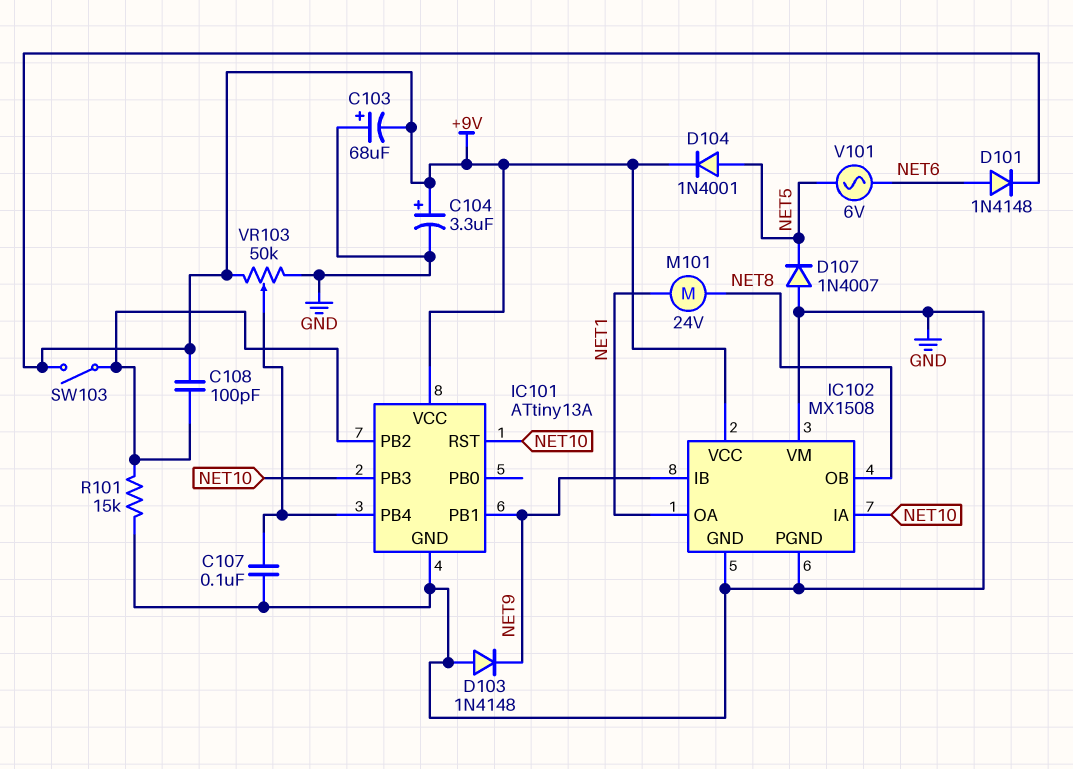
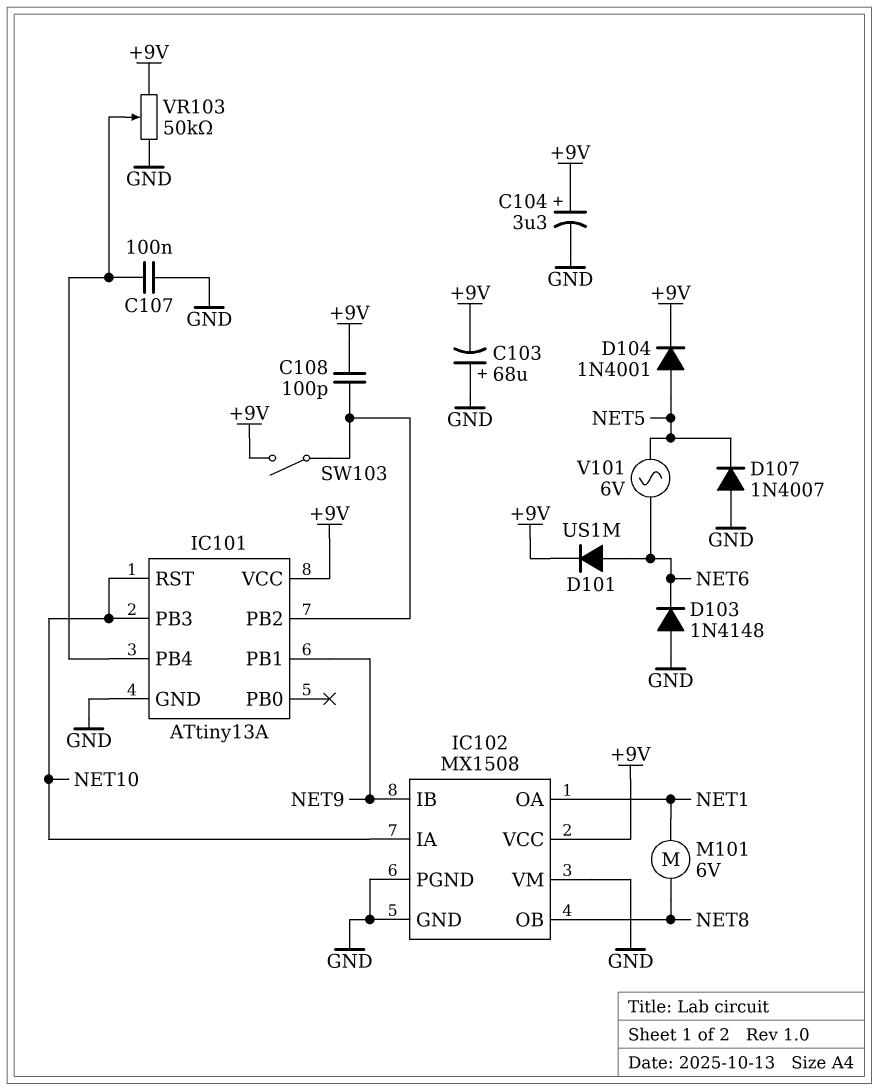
D101: diode 1N4148 (A NET6, K +9V) -> diode US1M (A NET6, K +9V)
D103: diode 1N4148 (A GND, K NET9) -> diode 1N4148 (A GND, K NET6)
M101: motor 24V (NET1, NET8) -> motor 6V (NET1, NET8)
R101: 15k (GND, IC101/PB2) -> none

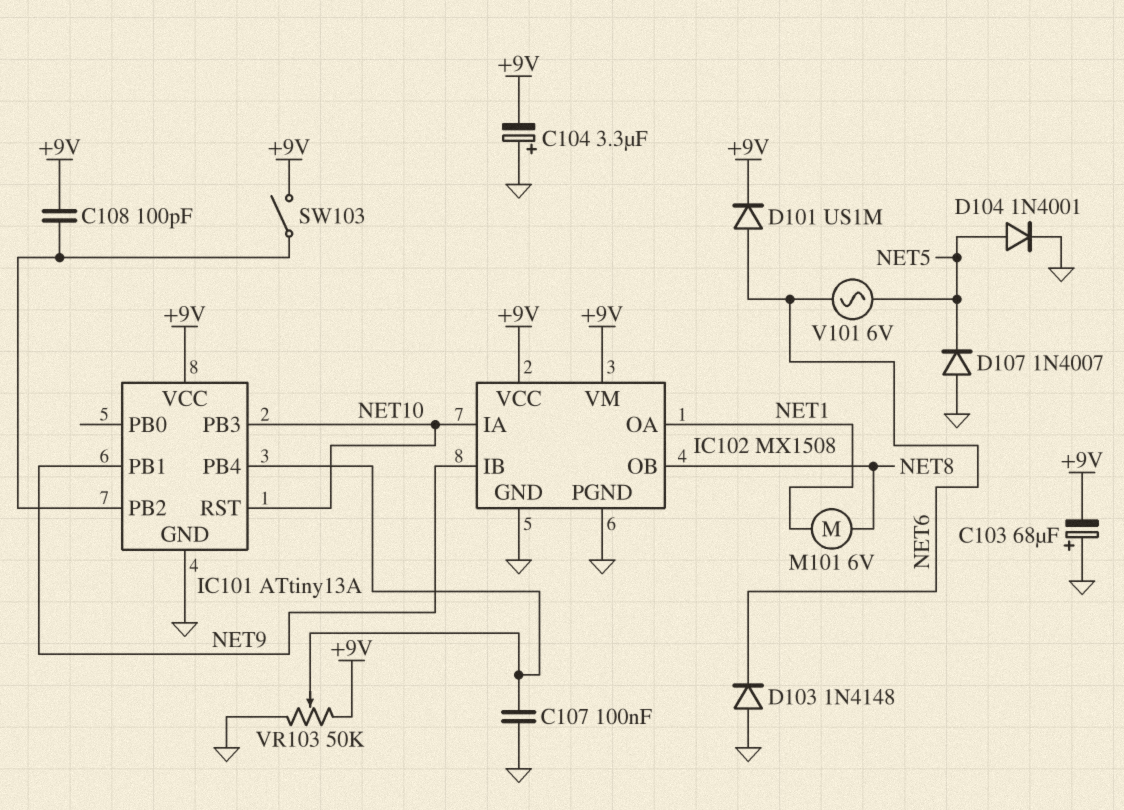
C104: 3.3uF (plus +9V, minus GND) -> 3.3uF (plus GND, minus +9V)
D104: diode 1N4001 (A NET5, K +9V) -> diode 1N4001 (A NET5, K GND)
IC102 pin VM: GND -> +9V

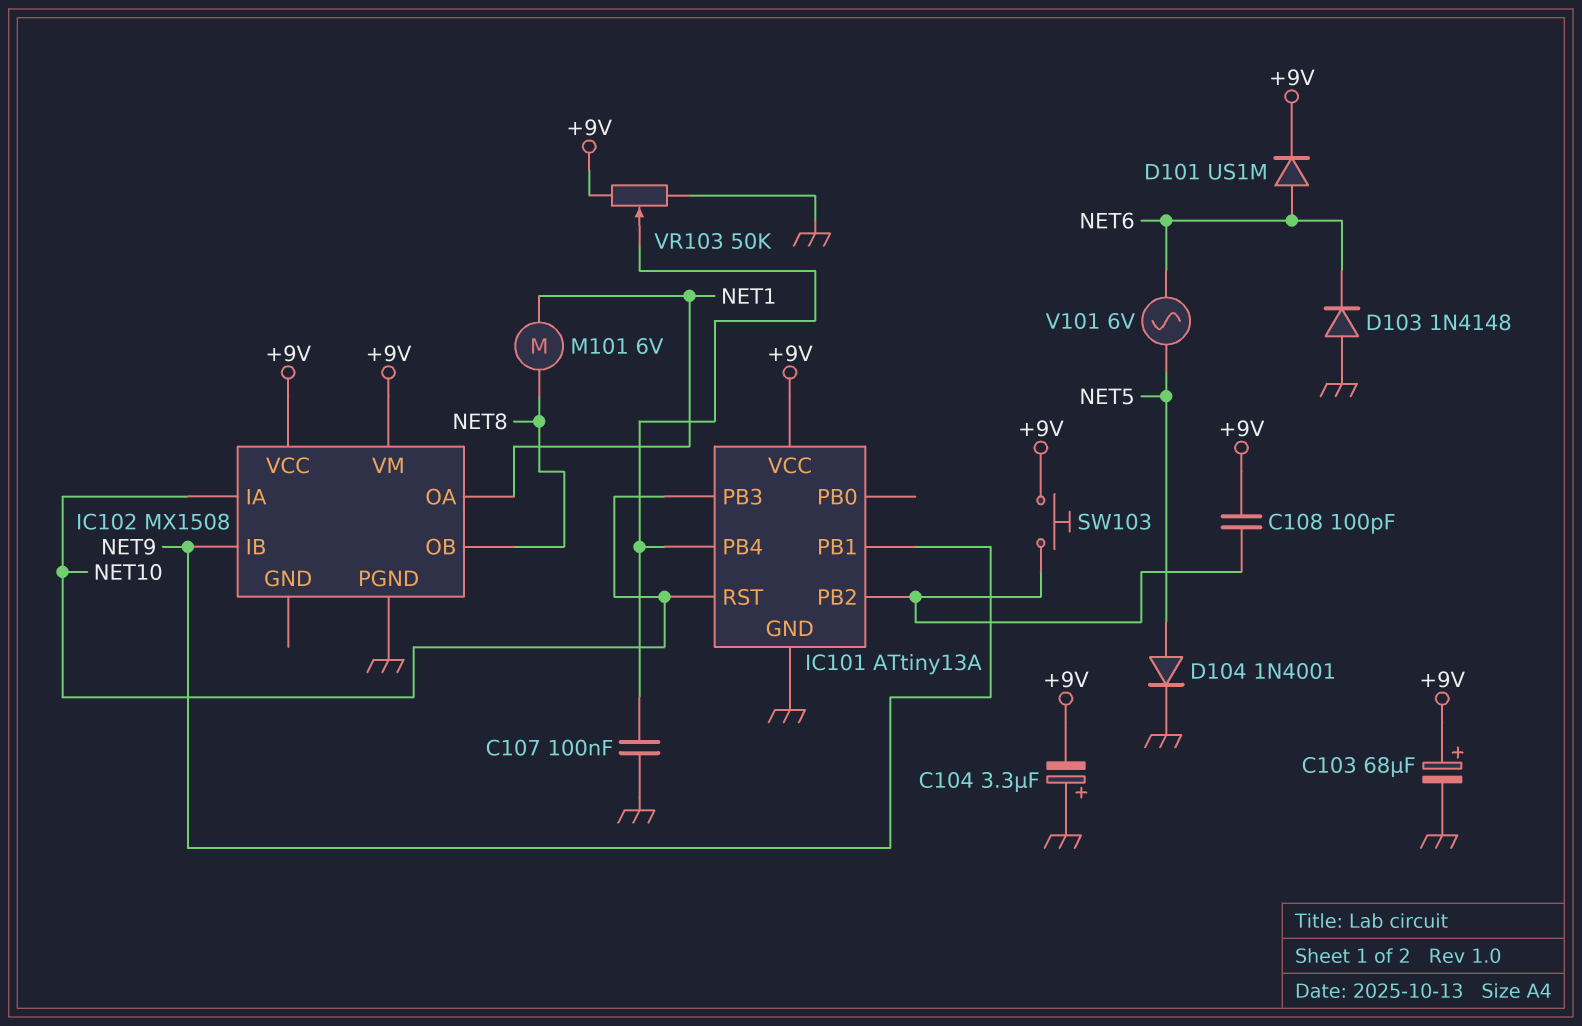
C103: 68uF (plus GND, minus +9V) -> 68uF (plus +9V, minus GND)
D107: diode 1N4007 (A GND, K NET5) -> none
IC102 pin GND: GND -> none
SW103: switch (+9V, IC101/PB2) -> button (+9V, IC101/PB2)

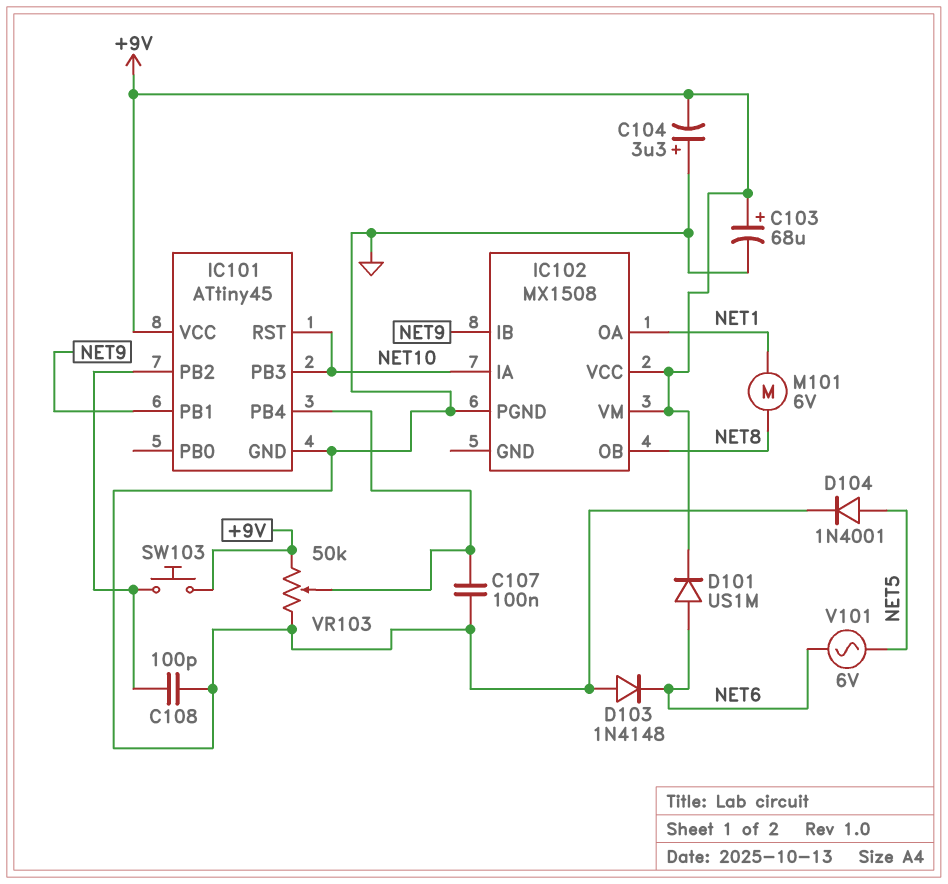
C108: 100pF (+9V, IC101/PB2) -> 100pF (GND, IC101/PB2)
IC101: ATtiny13A -> ATtiny45

